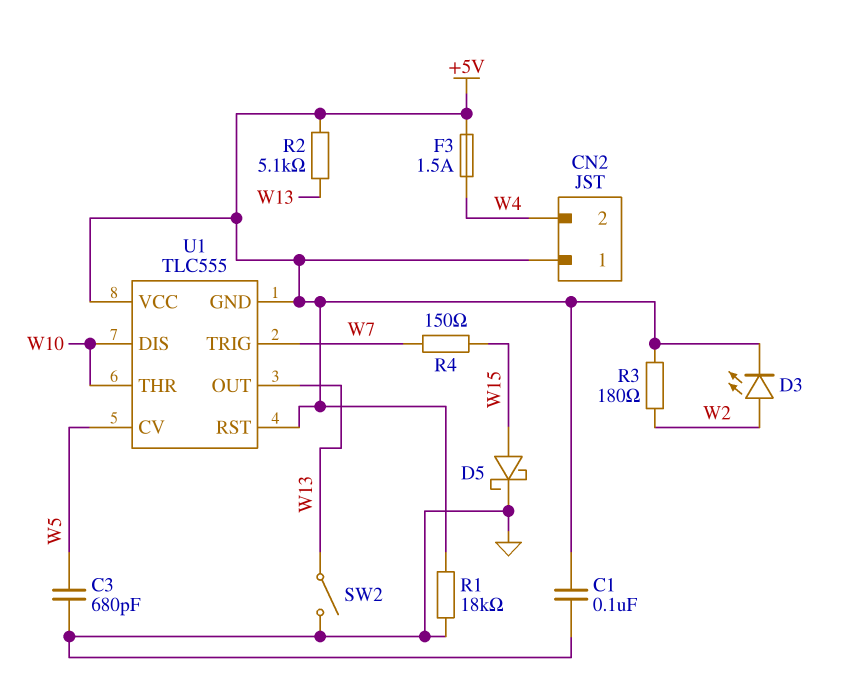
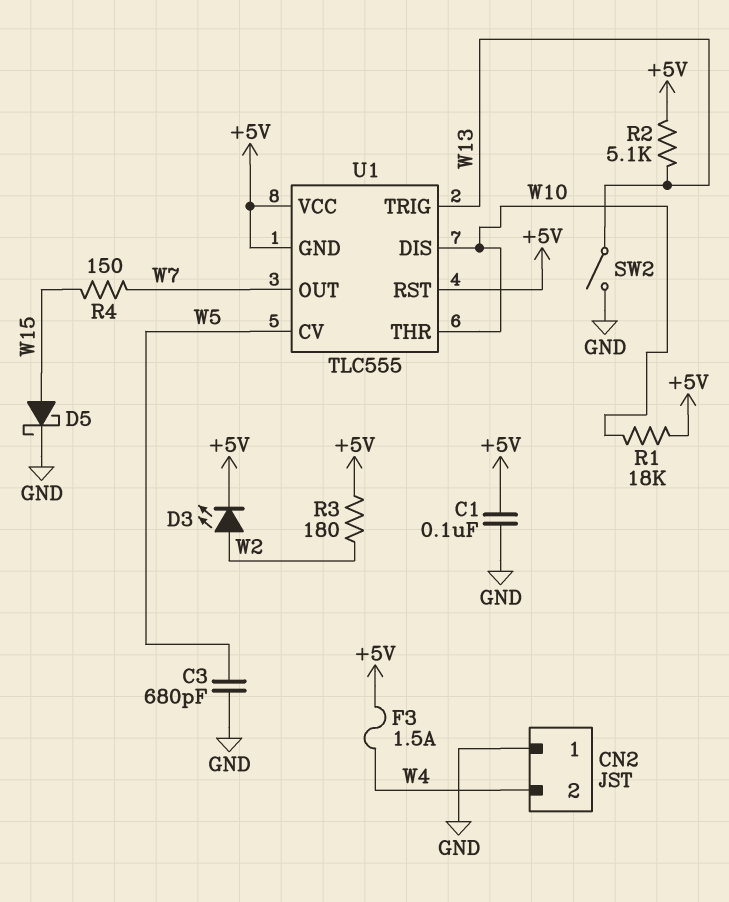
CN2 pin 1: +5V -> GND
R1: 18k (+5V, GND) -> 18k (+5V, W10)
U1 pin OUT: W13 -> W7
U1 pin TRIG: W7 -> W13

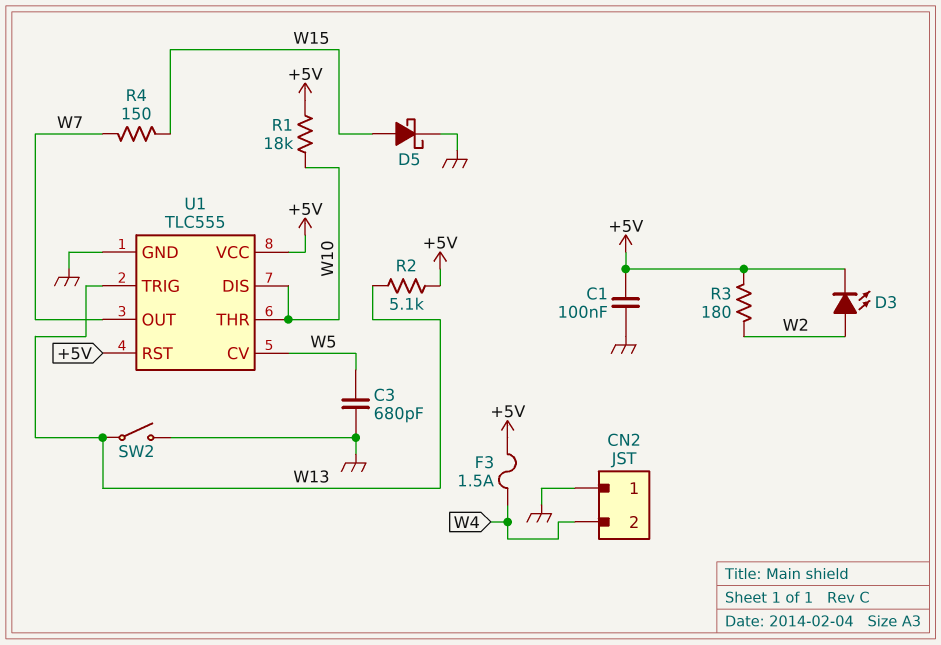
U1 pin GND: +5V -> GND

